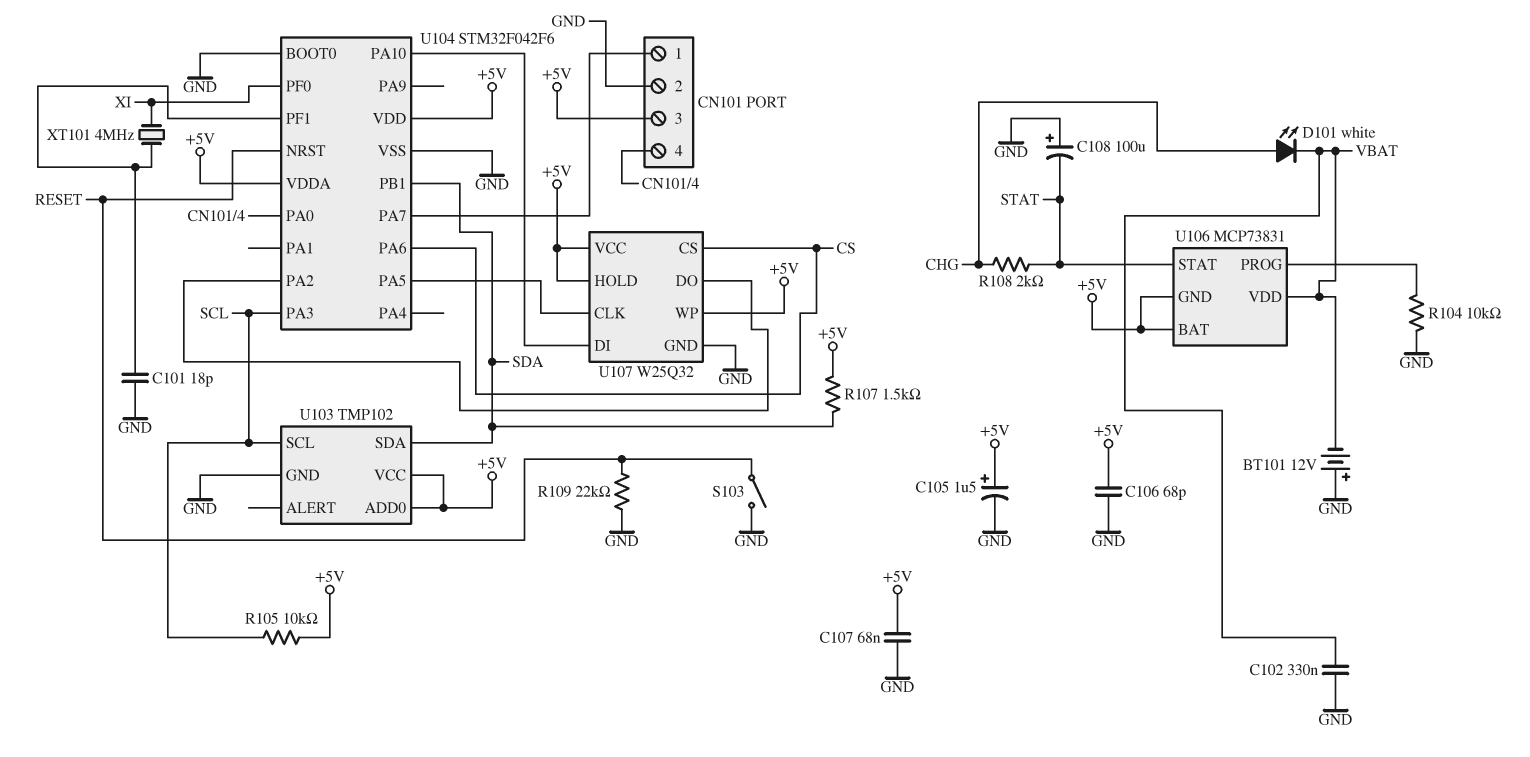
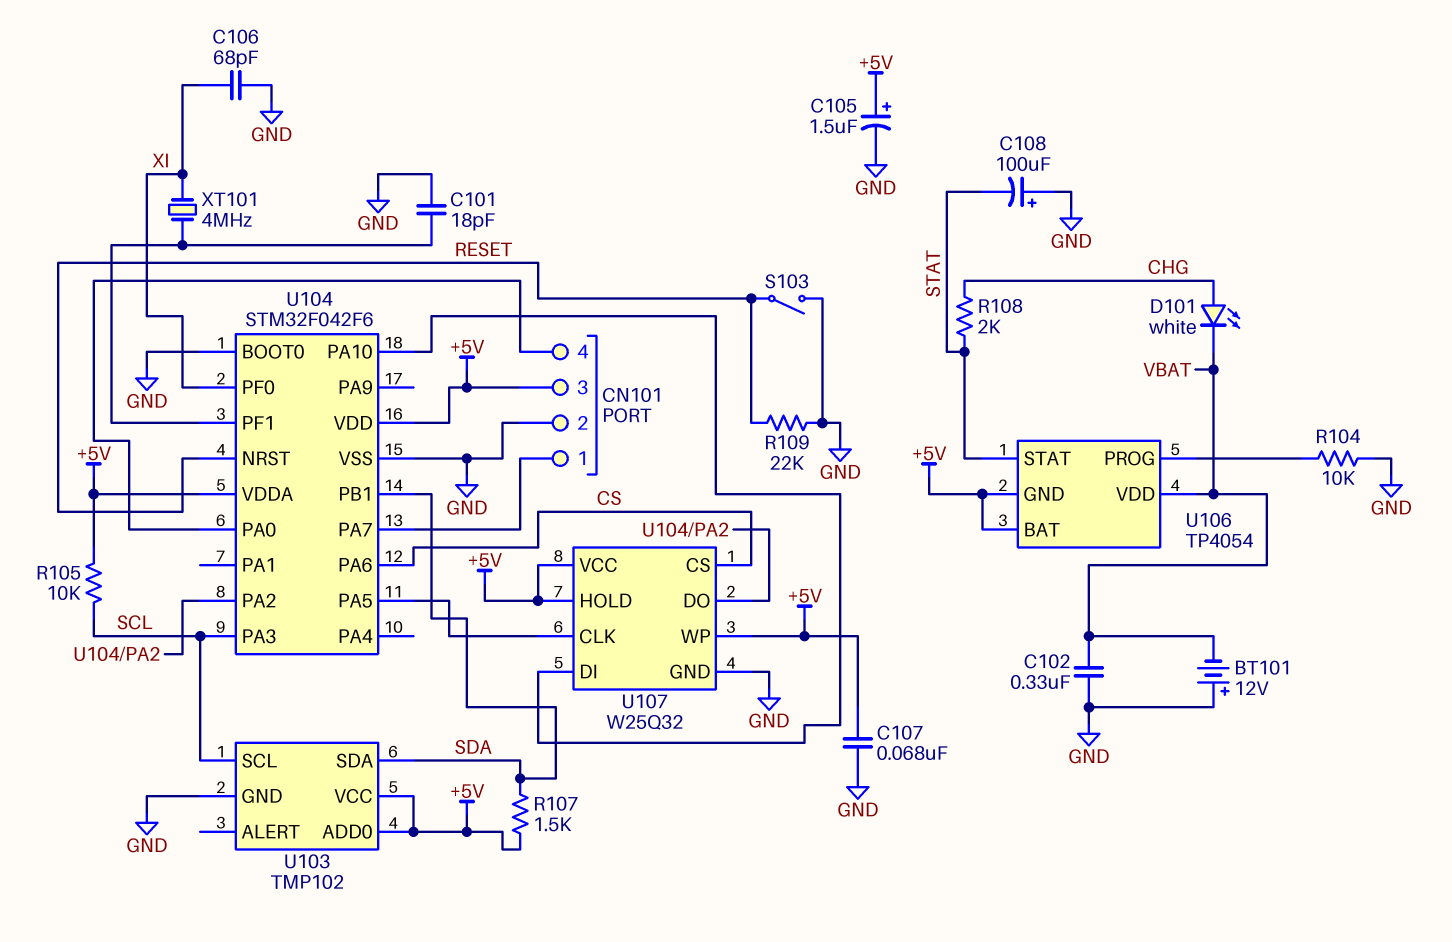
C106: 68pF (+5V, GND) -> 68pF (GND, XI)
U106: MCP73831 -> TP4054

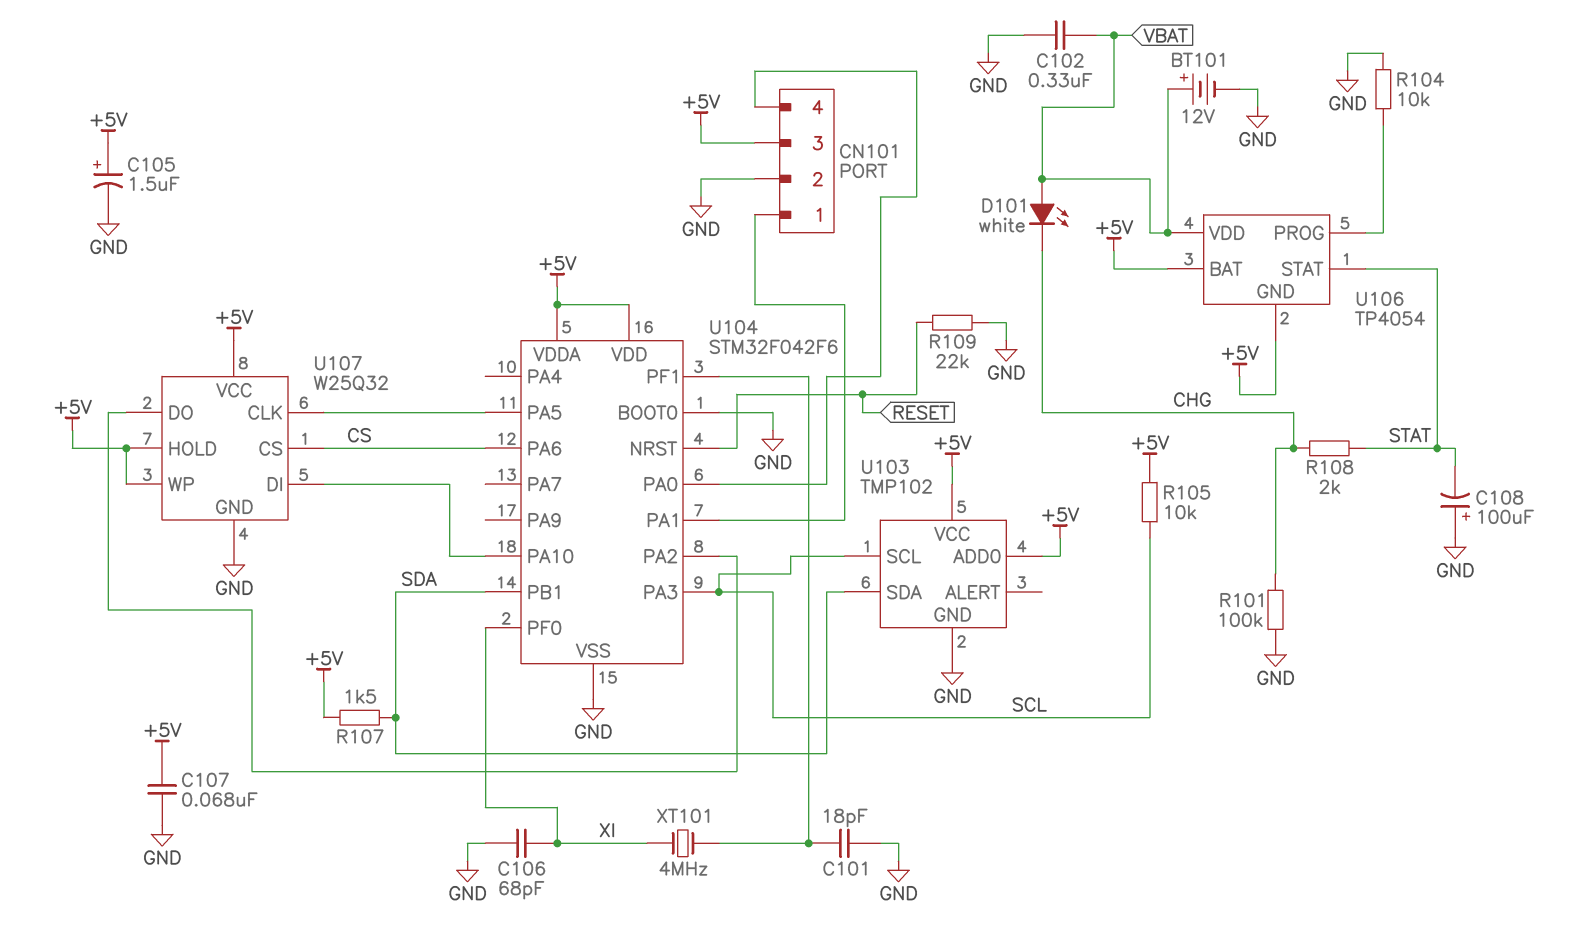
BT101: 12V (plus GND, minus VBAT) -> 12V (plus VBAT, minus GND)
D101: LED white (A CHG, K VBAT) -> LED white (A VBAT, K CHG)
R101: none -> 100k (CHG, GND)
S103: switch (GND, RESET) -> none
U104 pin PA1: none -> CN101/1
U104 pin PA7: CN101/1 -> none

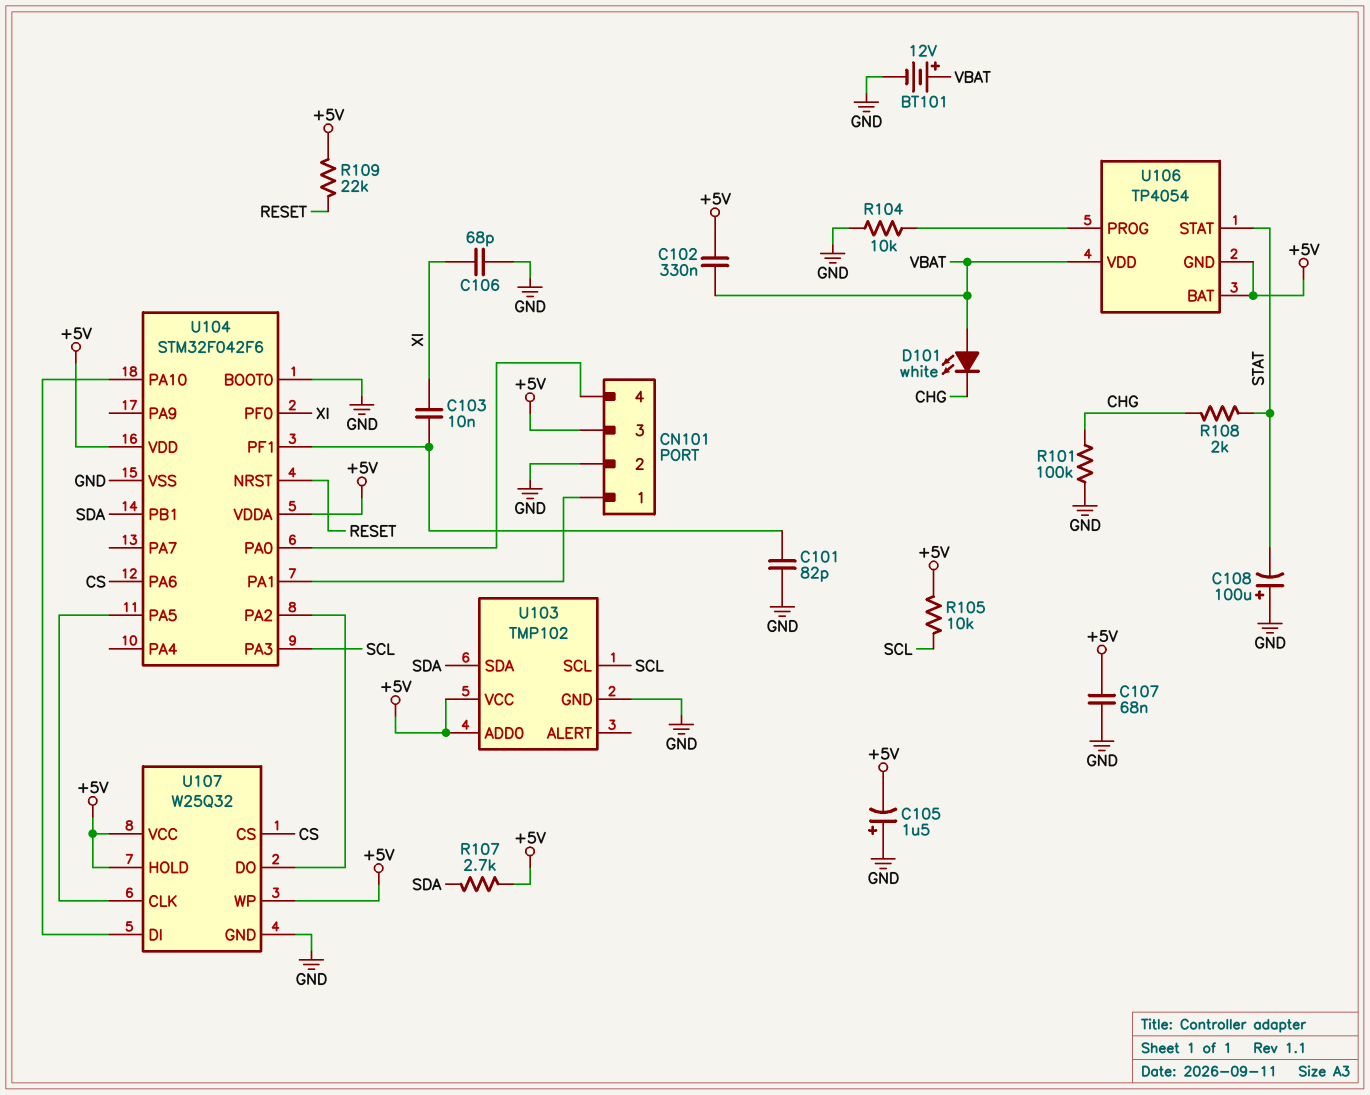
C101: 18pF (GND, U104/PF1) -> 82pF (GND, U104/PF1)
C102: 330nF (GND, VBAT) -> 330nF (+5V, VBAT)
C103: none -> 10nF (U104/PF1, XI)
C105: 1.5uF (plus +5V, minus GND) -> 1.5uF (plus GND, minus +5V)
R107: 1.5k (+5V, SDA) -> 2.7k (+5V, SDA)
R109: 22k (GND, RESET) -> 22k (+5V, RESET)
XT101: 4MHz (U104/PF1, XI) -> none

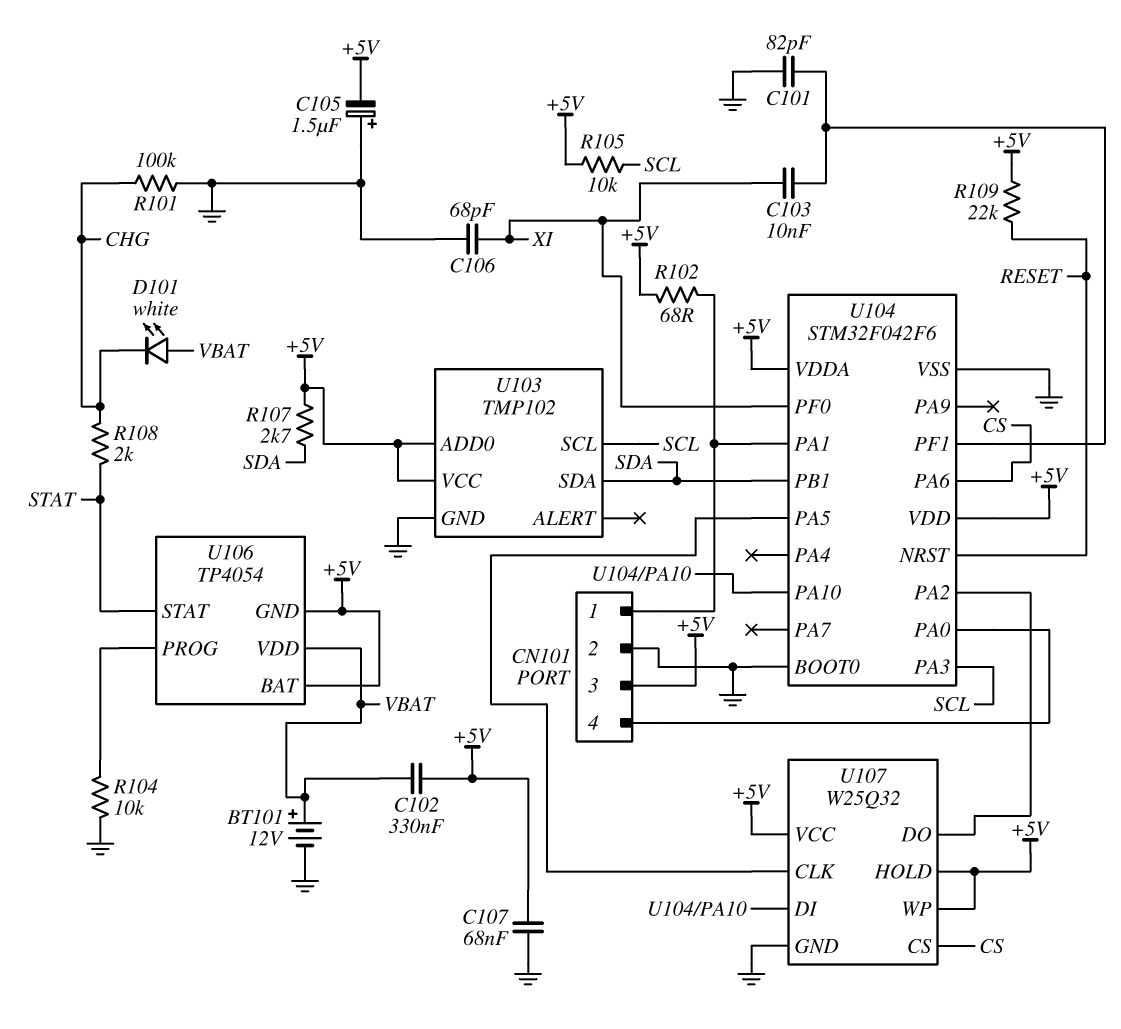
C108: 100uF (plus GND, minus STAT) -> none
R102: none -> 68 (+5V, CN101/1)

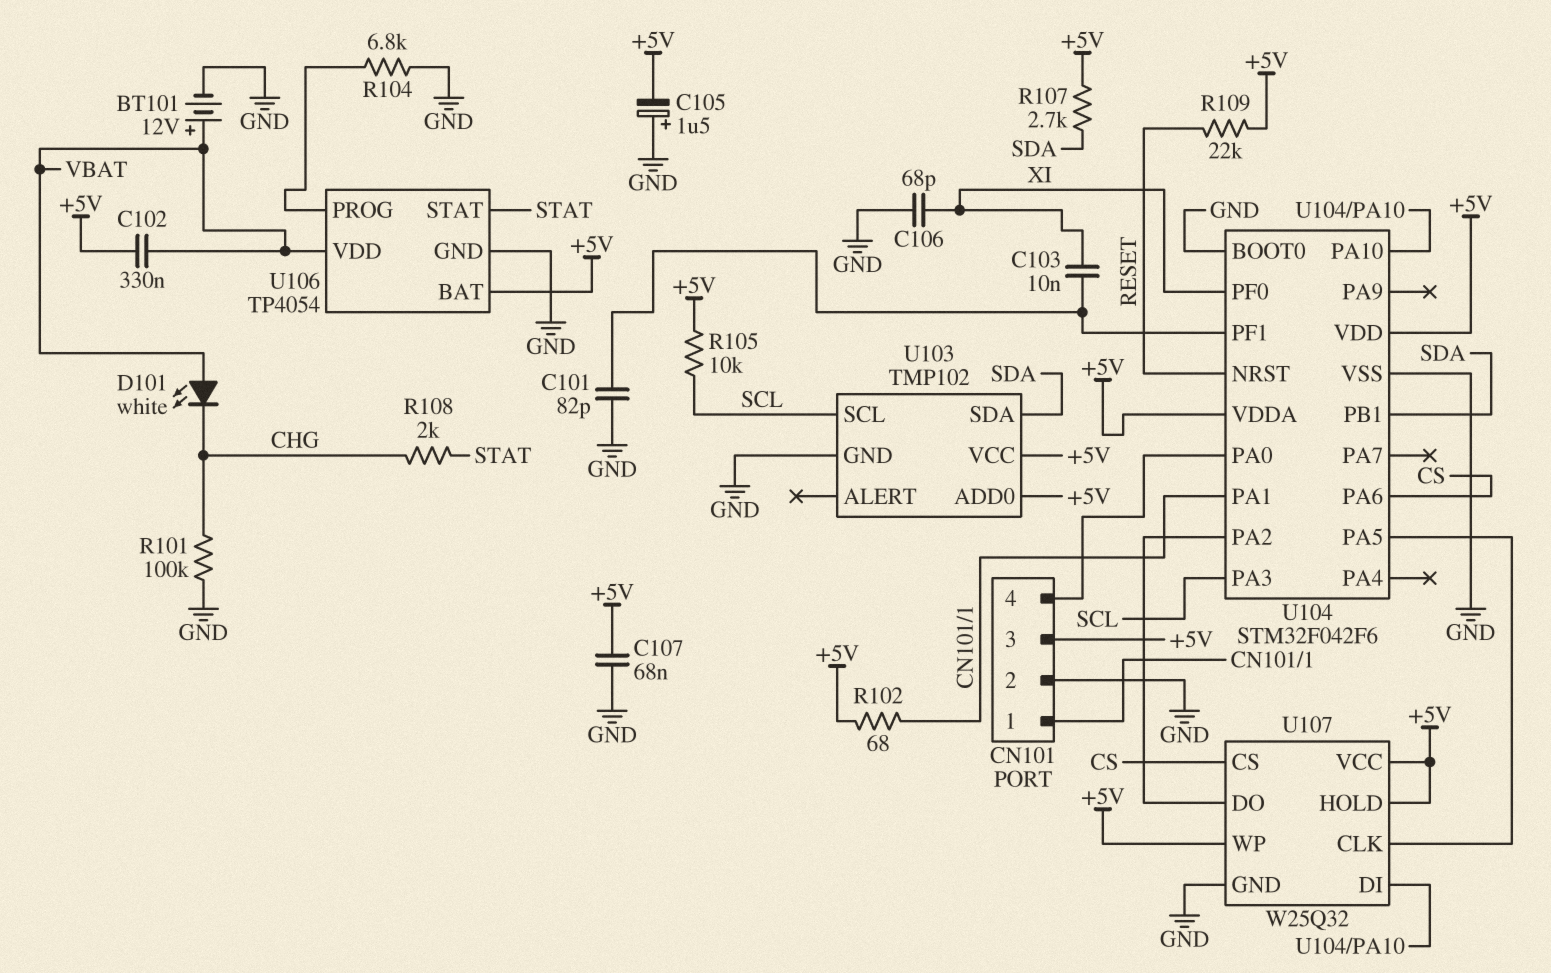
R104: 10k (GND, U106/PROG) -> 6.8k (GND, U106/PROG)
U106 pin GND: +5V -> GND

